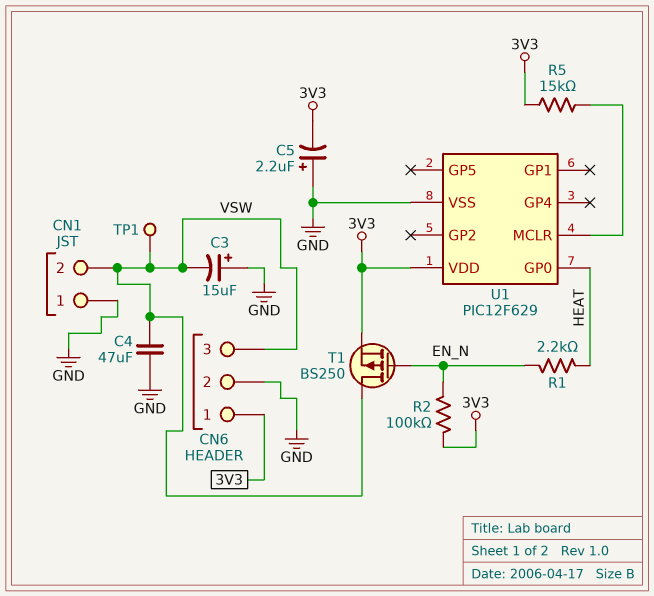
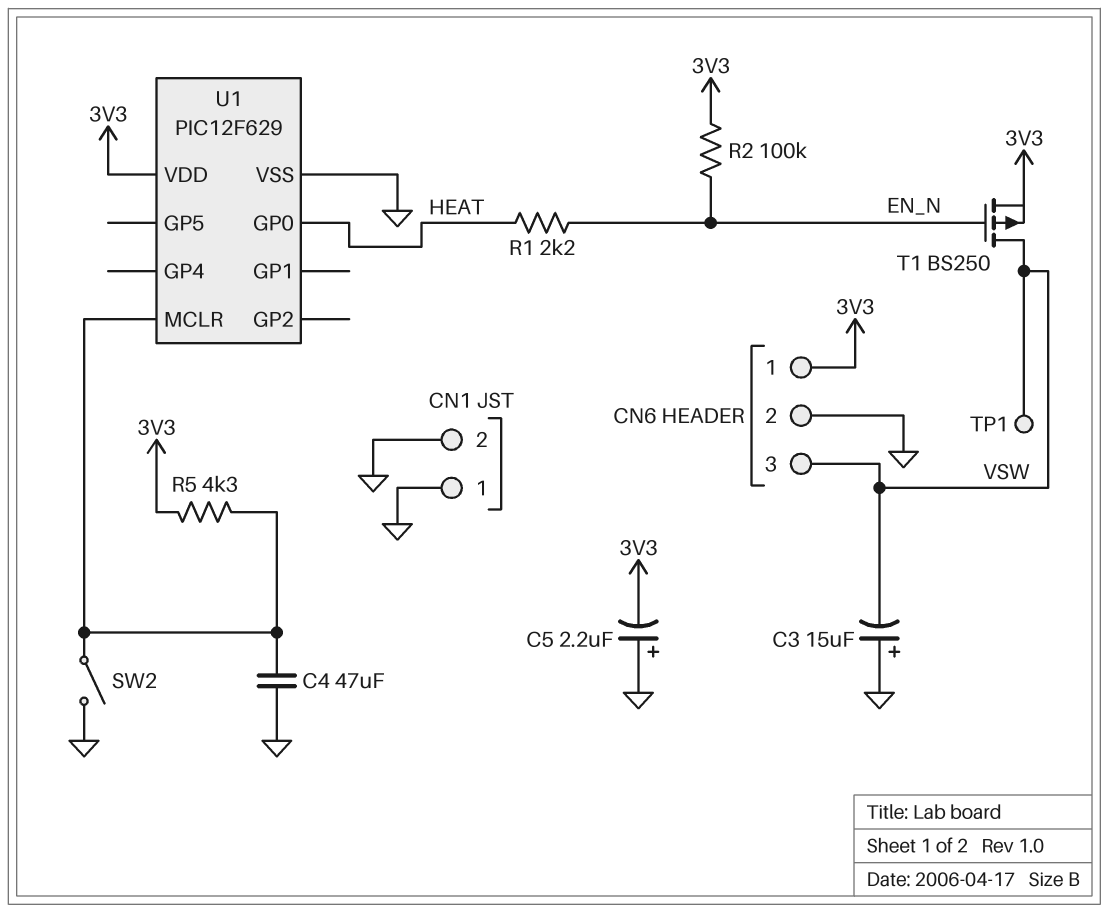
C4: 47uF (GND, VSW) -> 47uF (GND, U1/MCLR)
CN1 pin 2: VSW -> GND
R5: 15k (3V3, U1/MCLR) -> 4.3k (3V3, U1/MCLR)
SW2: none -> switch (GND, U1/MCLR)

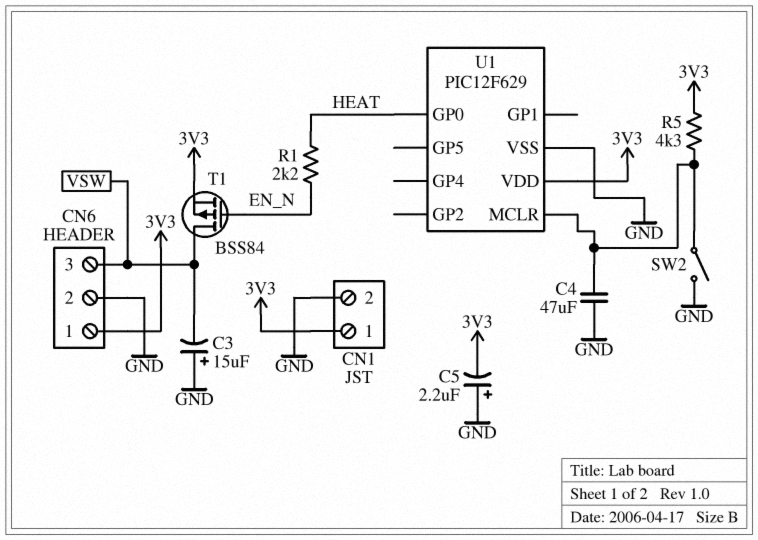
CN1 pin 1: GND -> 3V3
R2: 100k (3V3, EN_N) -> none
T1: PMOS BS250 (G EN_N, D VSW, S 3V3) -> PMOS BSS84 (G EN_N, D VSW, S 3V3)
TP1: test point (VSW) -> none

